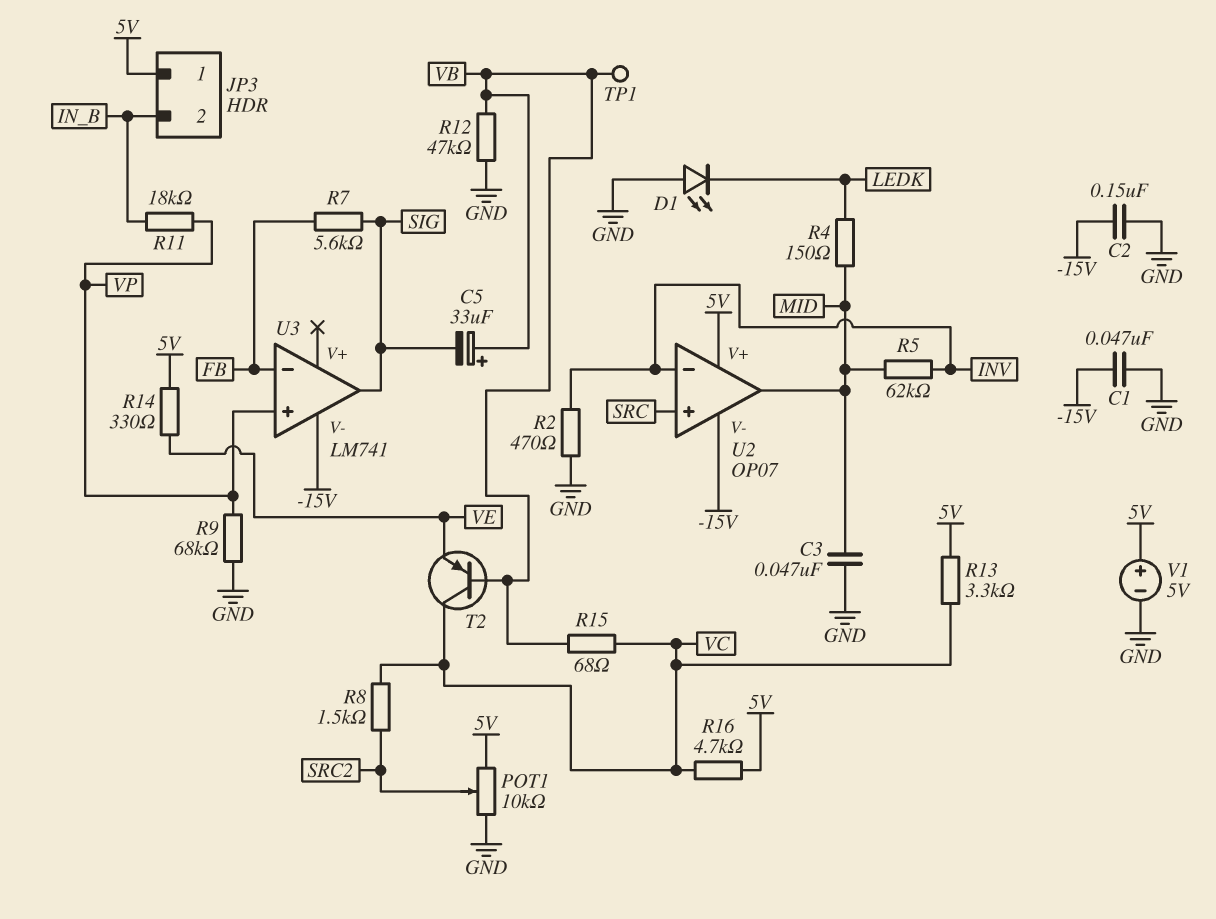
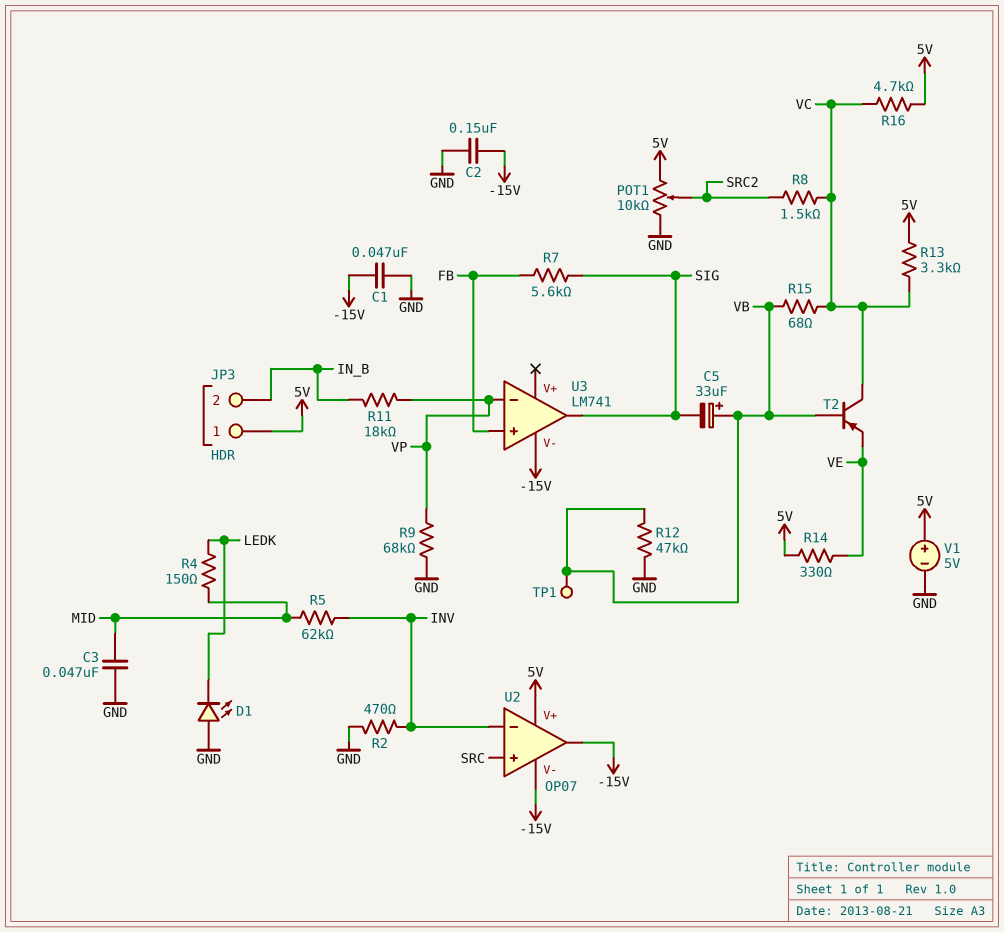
U2 pin out: MID -> -15V
U3 pin in+: VP -> FB
U3 pin in-: FB -> VP

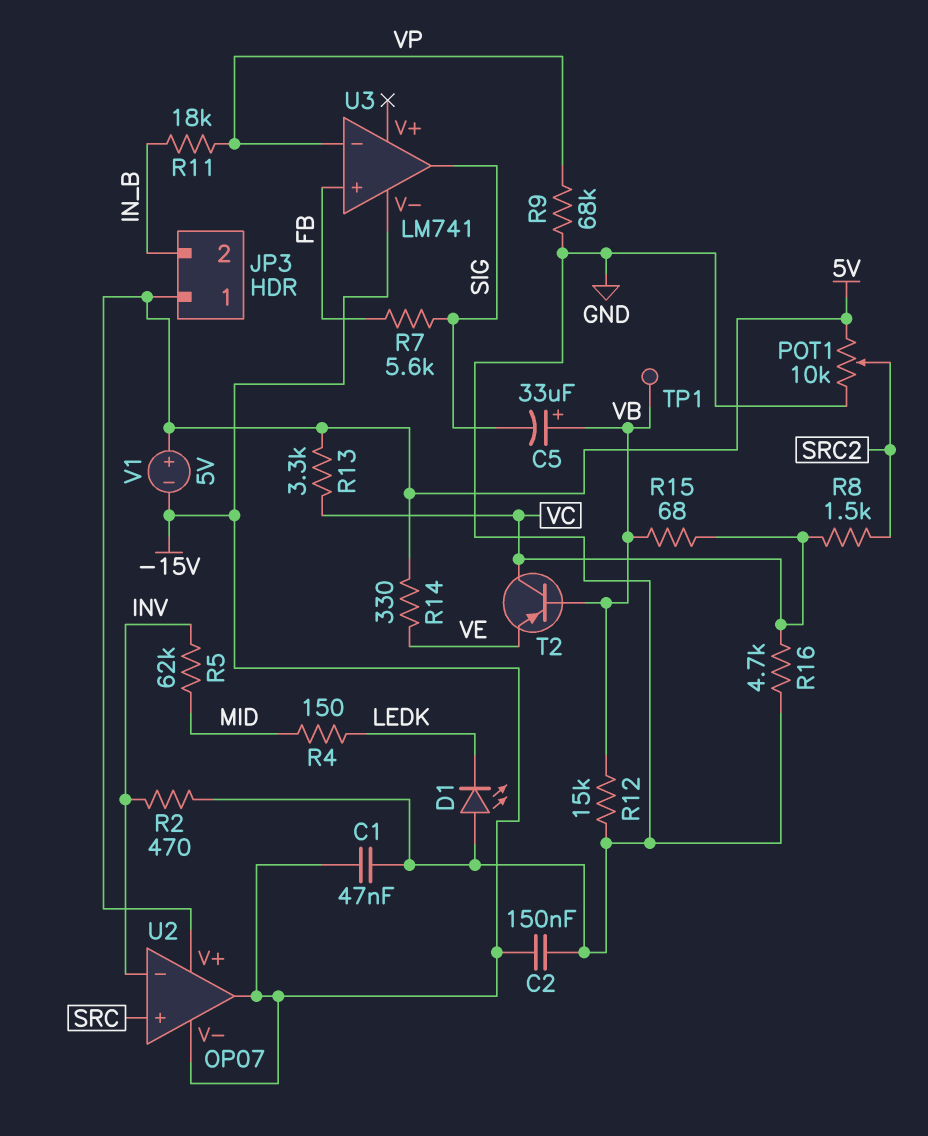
C3: 47nF (GND, MID) -> none
R12: 47k (GND, VB) -> 15k (GND, VB)
R16: 4.7k (5V, VC) -> 4.7k (GND, VC)
V1: 5V (plus 5V, minus GND) -> 5V (plus 5V, minus -15V)

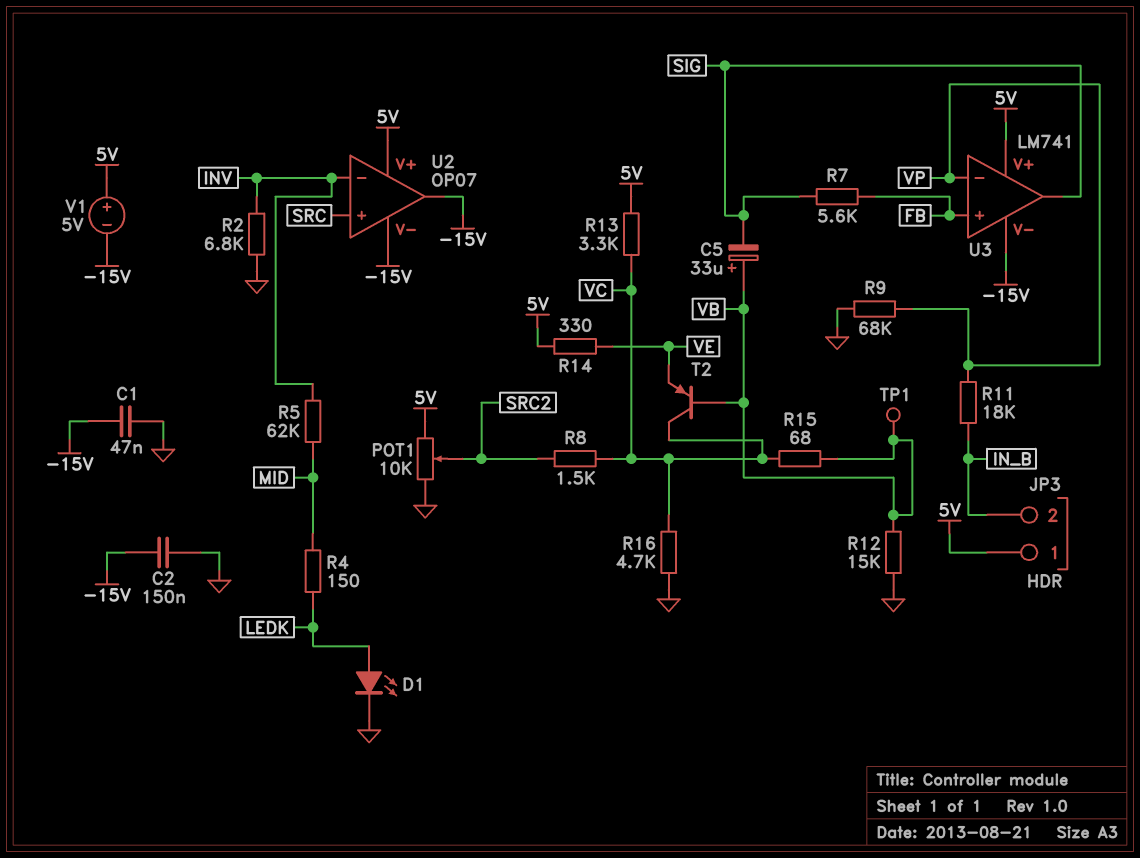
D1: LED (A GND, K LEDK) -> LED (A LEDK, K GND)
R2: 470 (GND, INV) -> 6.8k (GND, INV)
U3 pin V+: none -> 5V

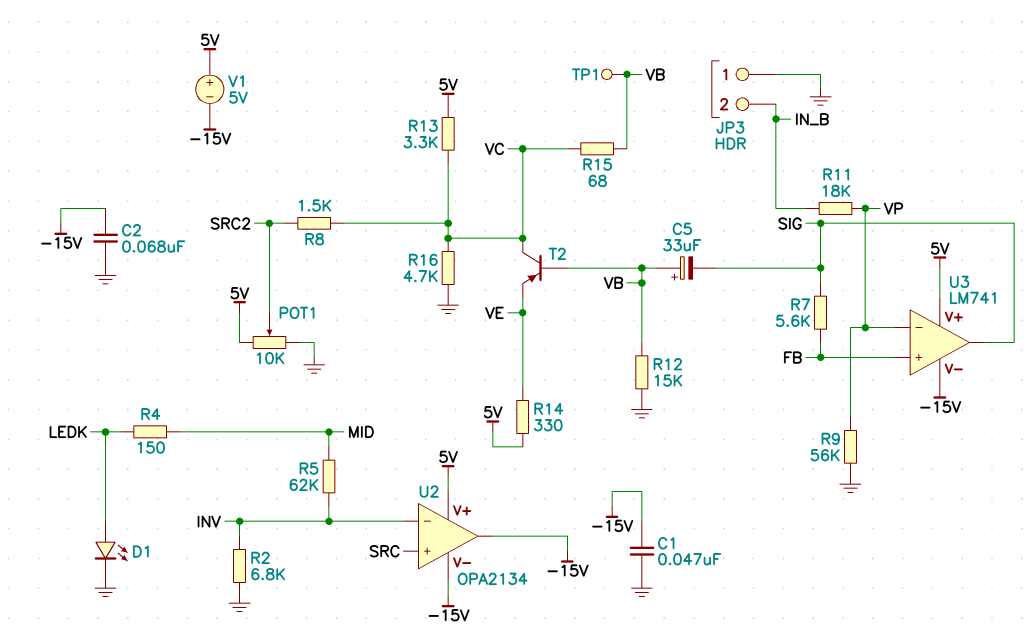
C2: 150nF (-15V, GND) -> 68nF (-15V, GND)
JP3 pin 1: 5V -> GND
R9: 68k (GND, VP) -> 56k (GND, VP)
U2: OP07 -> OPA2134

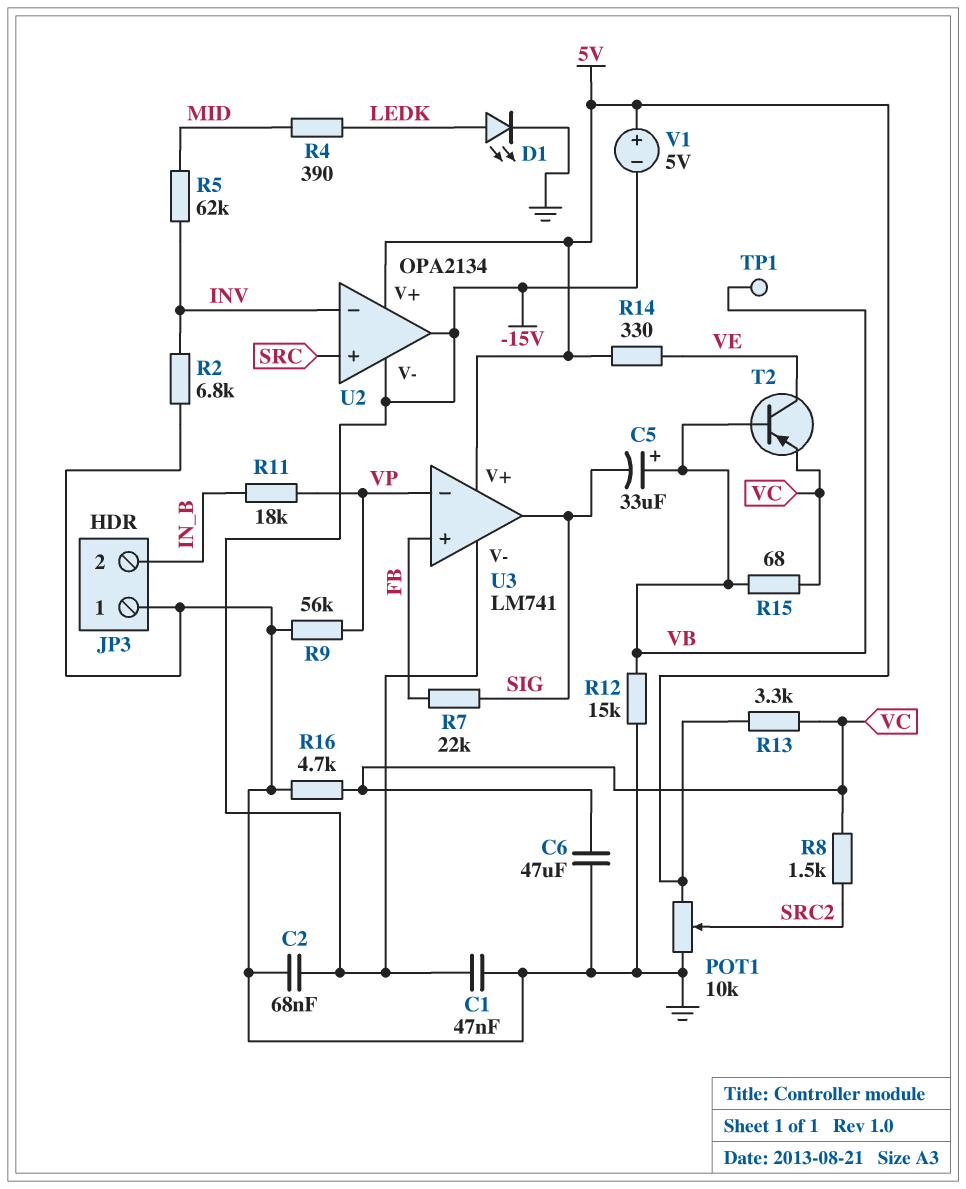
C6: none -> 47uF (GND, VC)
R4: 150 (LEDK, MID) -> 390 (LEDK, MID)
R7: 5.6k (FB, SIG) -> 22k (FB, SIG)
T2: PNP (B VB, C VC, E VE) -> PNP (B VB, C VE, E VC)

